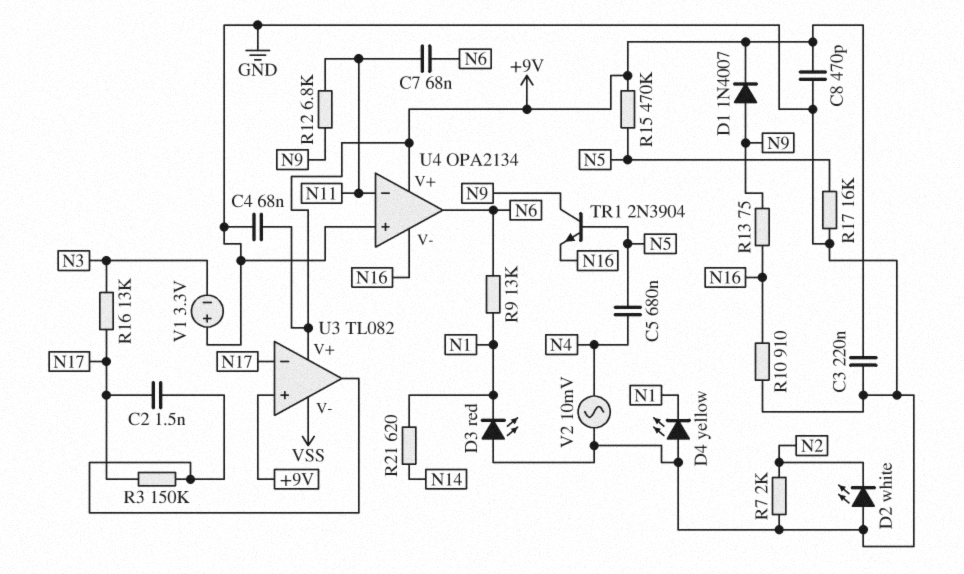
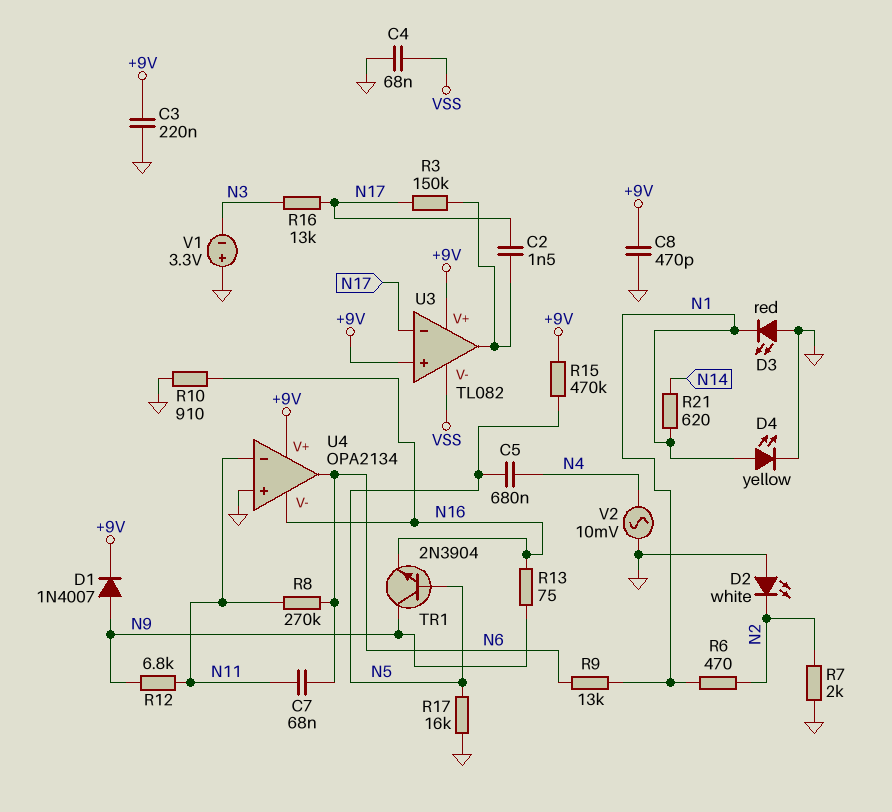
C4: 68nF (+9V, GND) -> 68nF (GND, VSS)
D4: LED yellow (A GND, K N1) -> LED yellow (A N1, K GND)
R6: none -> 470 (N1, N2)
R8: none -> 270k (N6, N11)

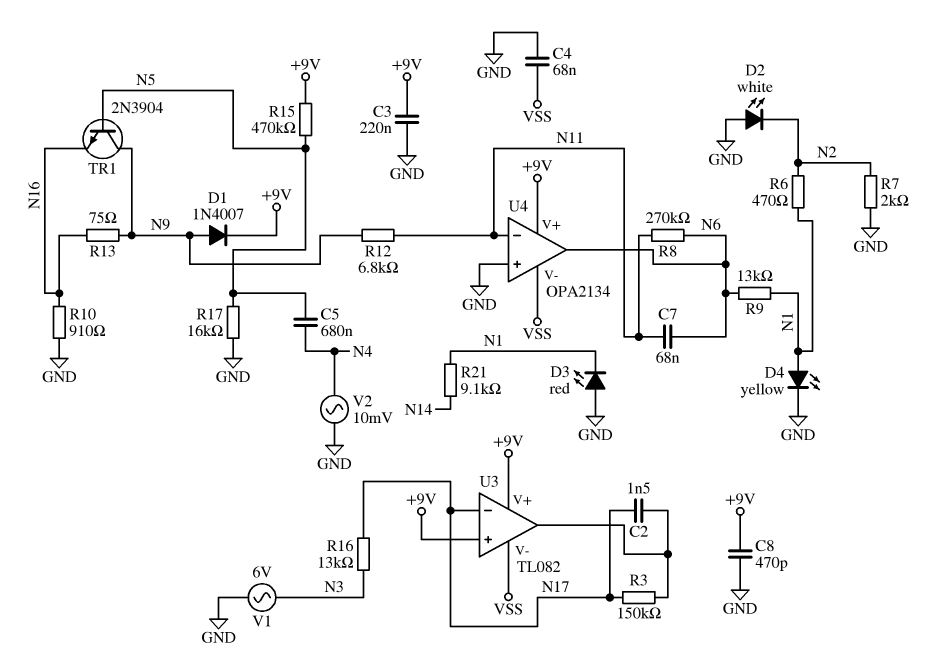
R21: 620 (N1, N14) -> 9.1k (N1, N14)
U4 pin V-: N16 -> VSS
V1: 3.3V (plus GND, minus N3) -> AC 6V (GND, N3)

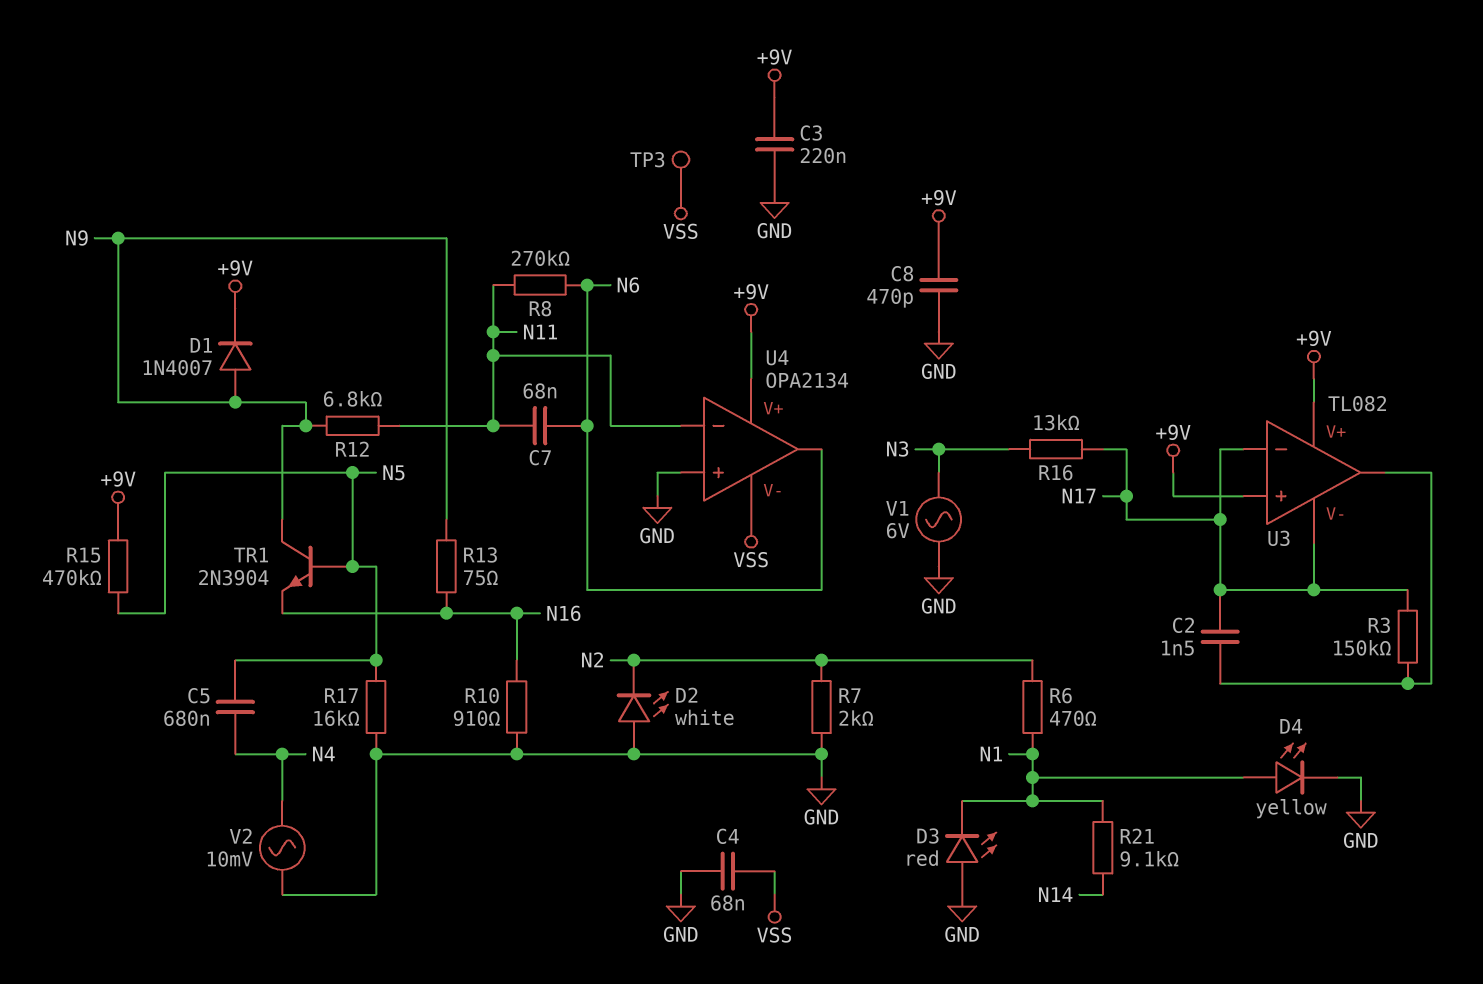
R9: 13k (N1, N6) -> none
TP3: none -> test point (VSS)
U3 pin V-: VSS -> N17

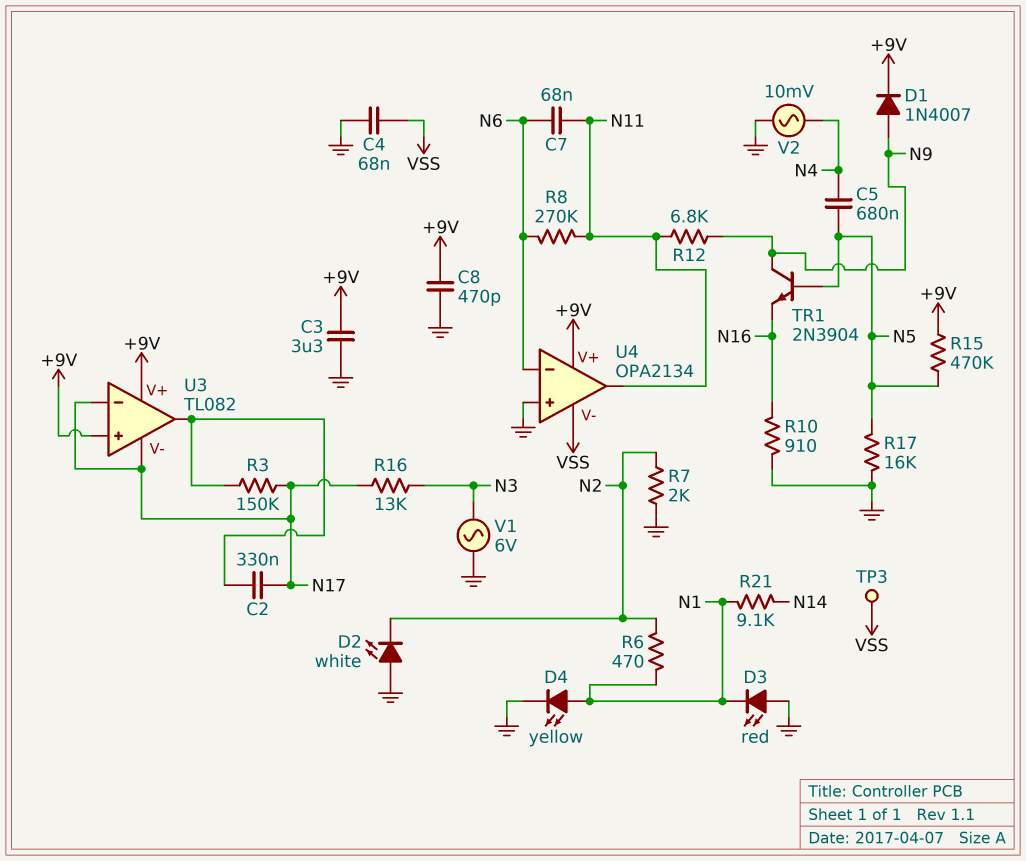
C2: 1.5nF (N17, U3/out) -> 330nF (N17, U3/out)
C3: 220nF (+9V, GND) -> 3.3uF (+9V, GND)
R13: 75 (N9, N16) -> none
U4 pin in-: N11 -> N6
U4 pin out: N6 -> N11

